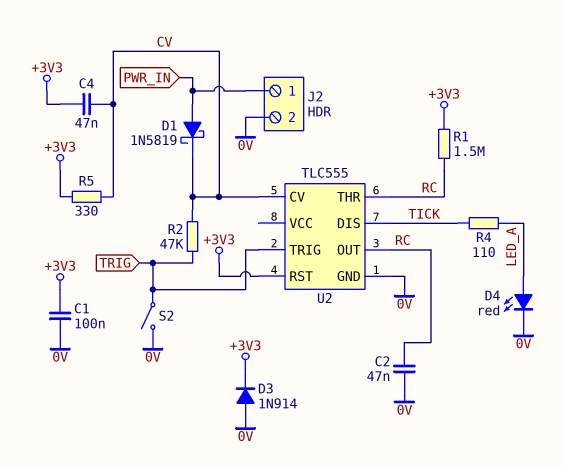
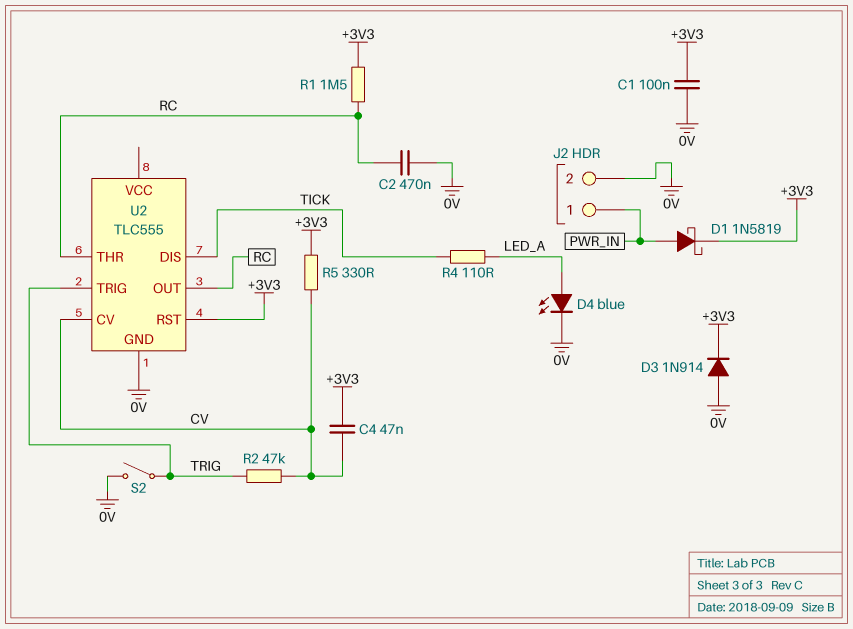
C2: 47nF (0V, RC) -> 470nF (0V, RC)
D1: schottky 1N5819 (A PWR_IN, K CV) -> schottky 1N5819 (A PWR_IN, K +3V3)
D4: LED red (A LED_A, K 0V) -> LED blue (A LED_A, K 0V)

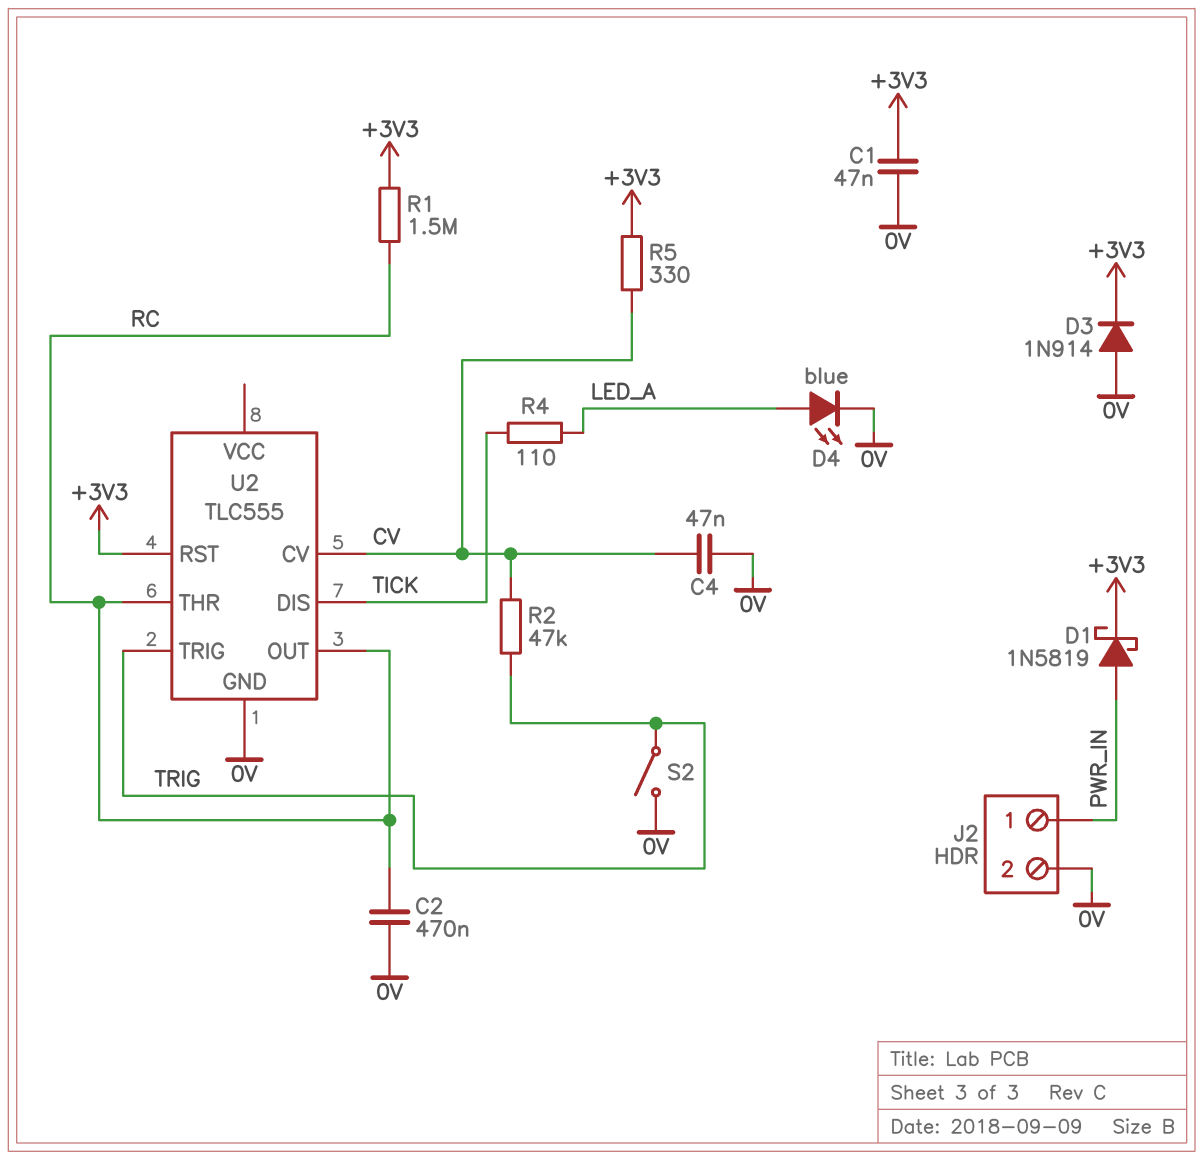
C1: 100nF (+3V3, 0V) -> 47nF (+3V3, 0V)
C4: 47nF (+3V3, CV) -> 47nF (0V, CV)

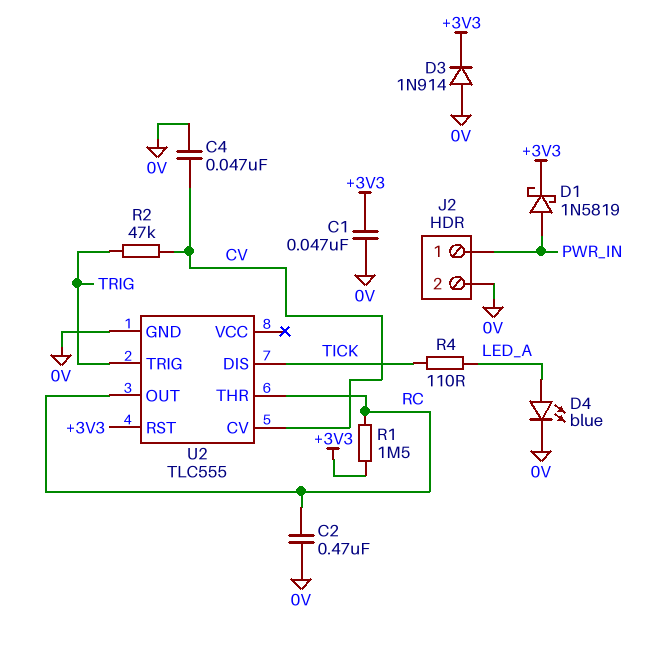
R5: 330 (+3V3, CV) -> none
S2: switch (0V, TRIG) -> none

